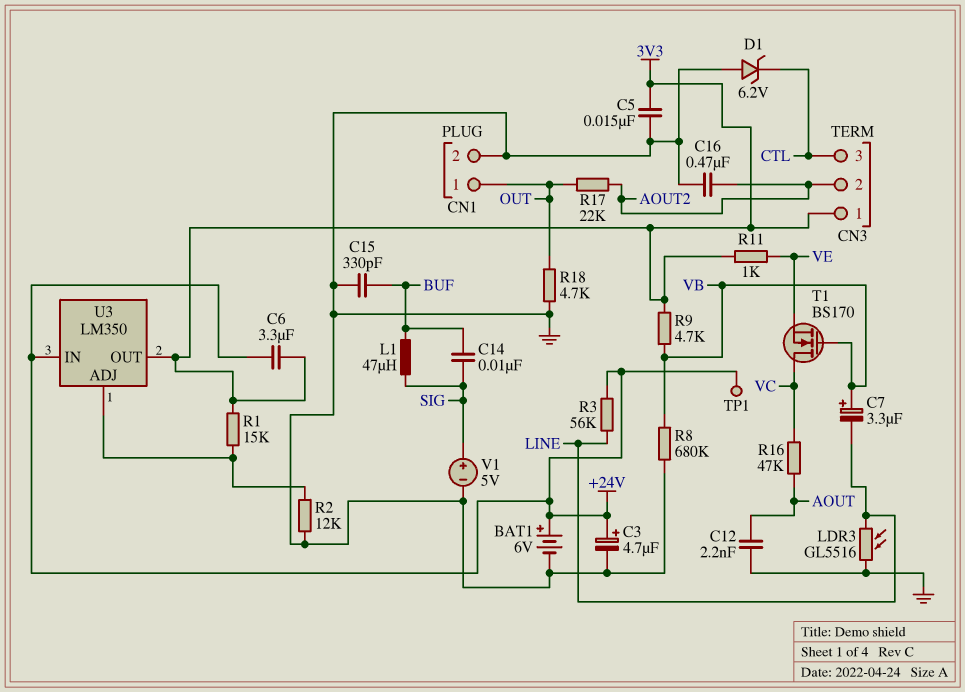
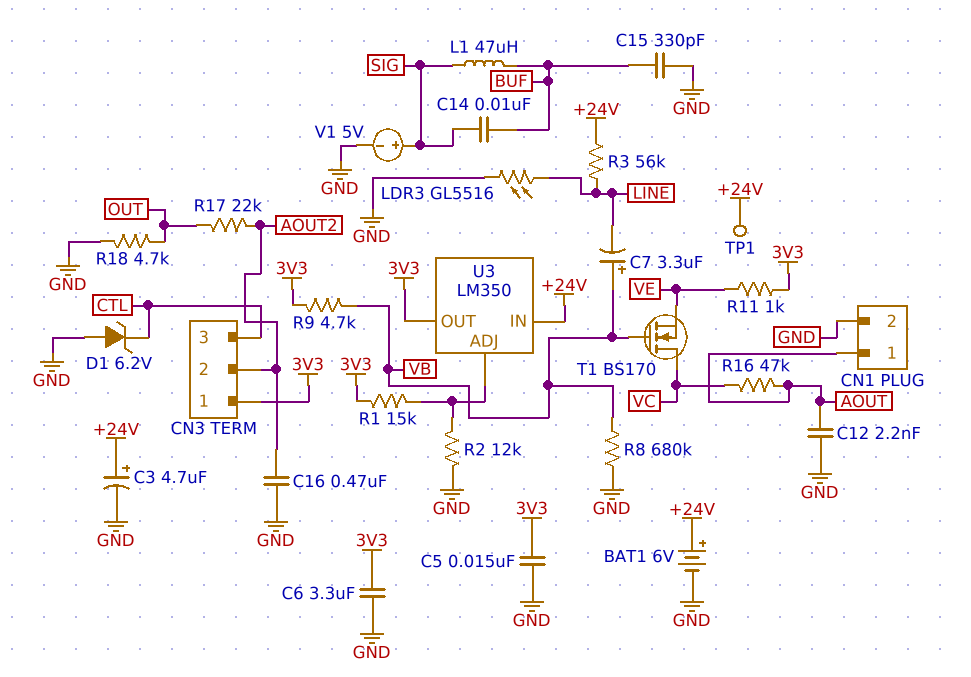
C6: 3.3uF (+24V, 3V3) -> 3.3uF (3V3, GND)
CN1 pin 1: OUT -> AOUT

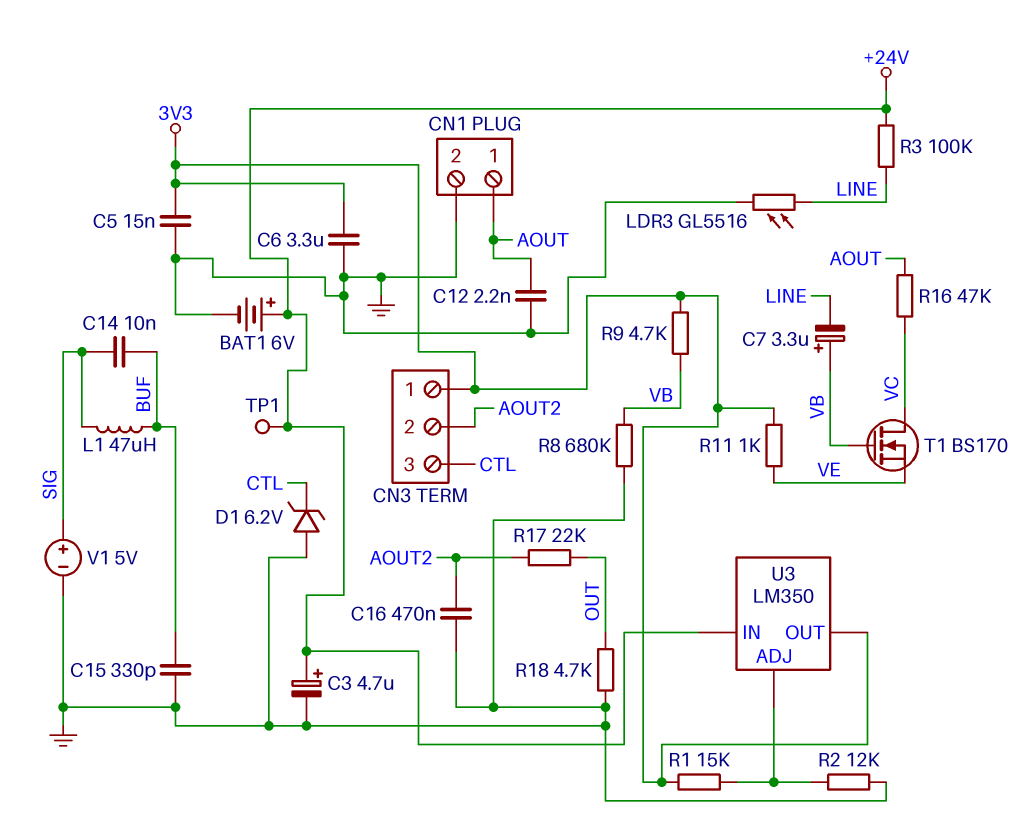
R3: 56k (+24V, LINE) -> 100k (+24V, LINE)

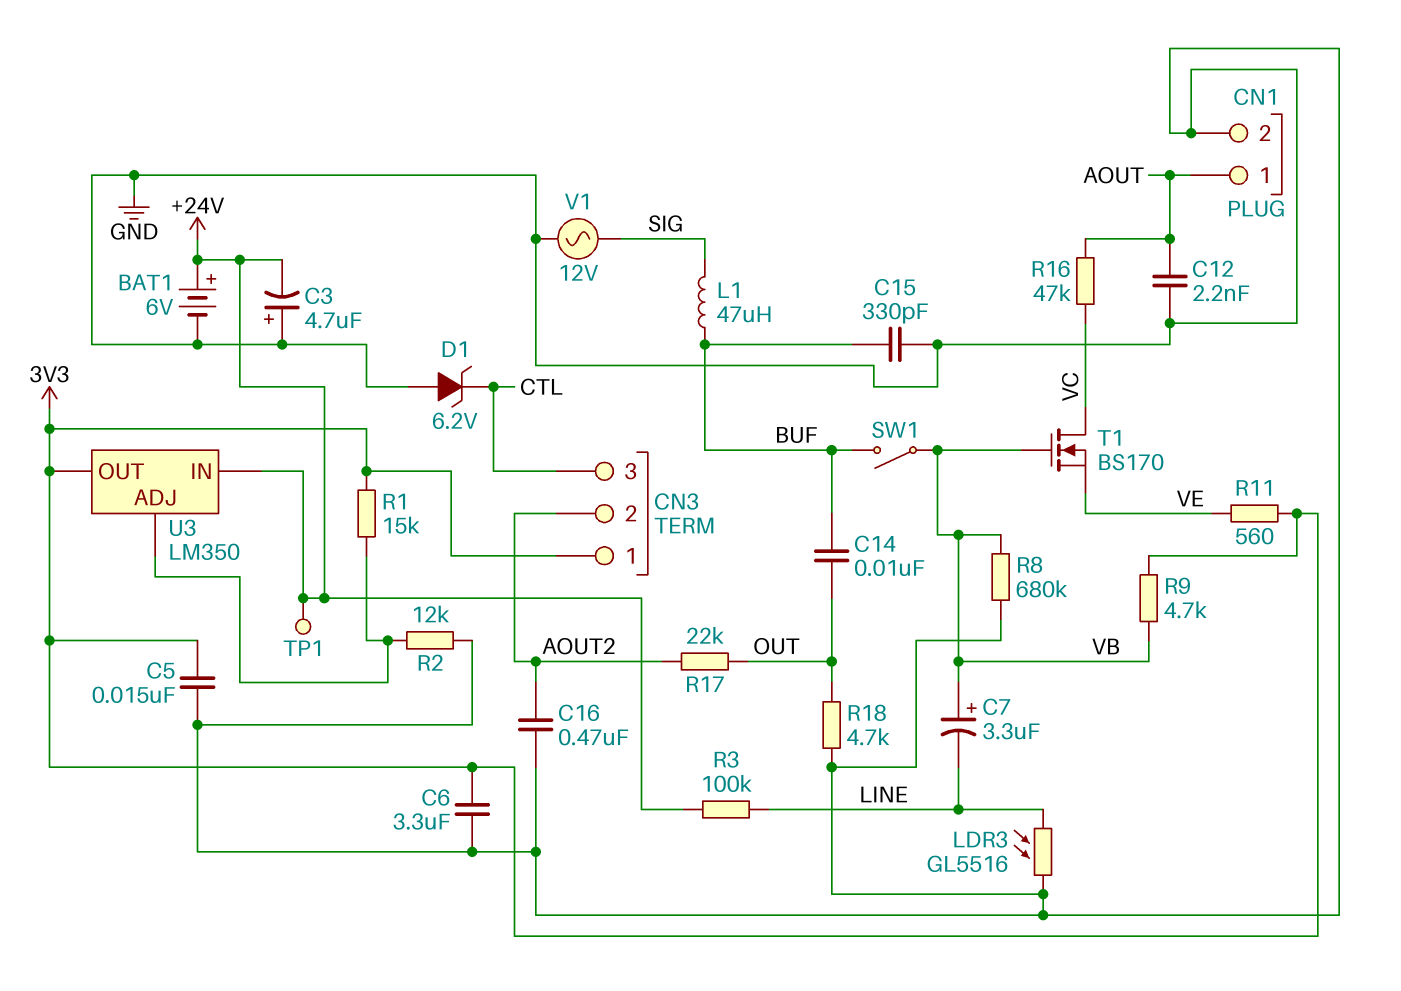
C3: 4.7uF (plus +24V, minus GND) -> 4.7uF (plus GND, minus +24V)
C14: 10nF (BUF, SIG) -> 10nF (BUF, OUT)
R11: 1k (3V3, VE) -> 560 (3V3, VE)
SW1: none -> switch (BUF, VB)
V1: 5V (plus SIG, minus GND) -> AC 12V (GND, SIG)

